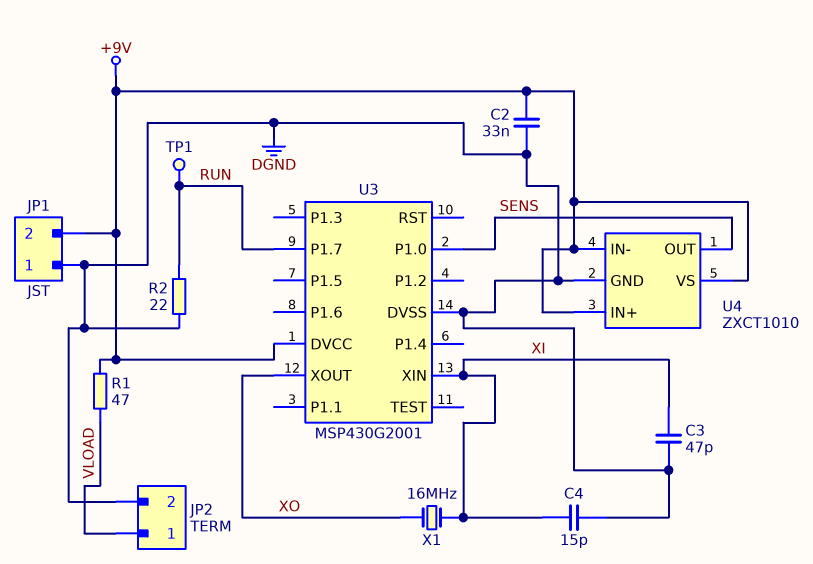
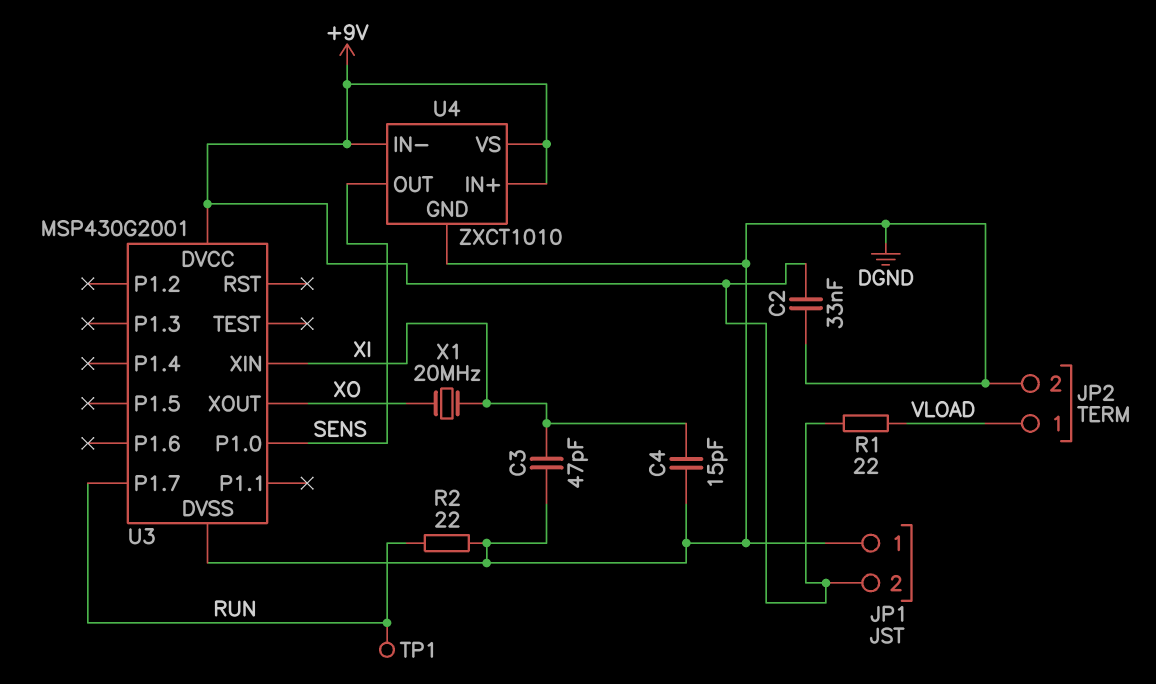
R1: 47 (+9V, VLOAD) -> 22 (+9V, VLOAD)
X1: 16MHz (XI, XO) -> 20MHz (XI, XO)

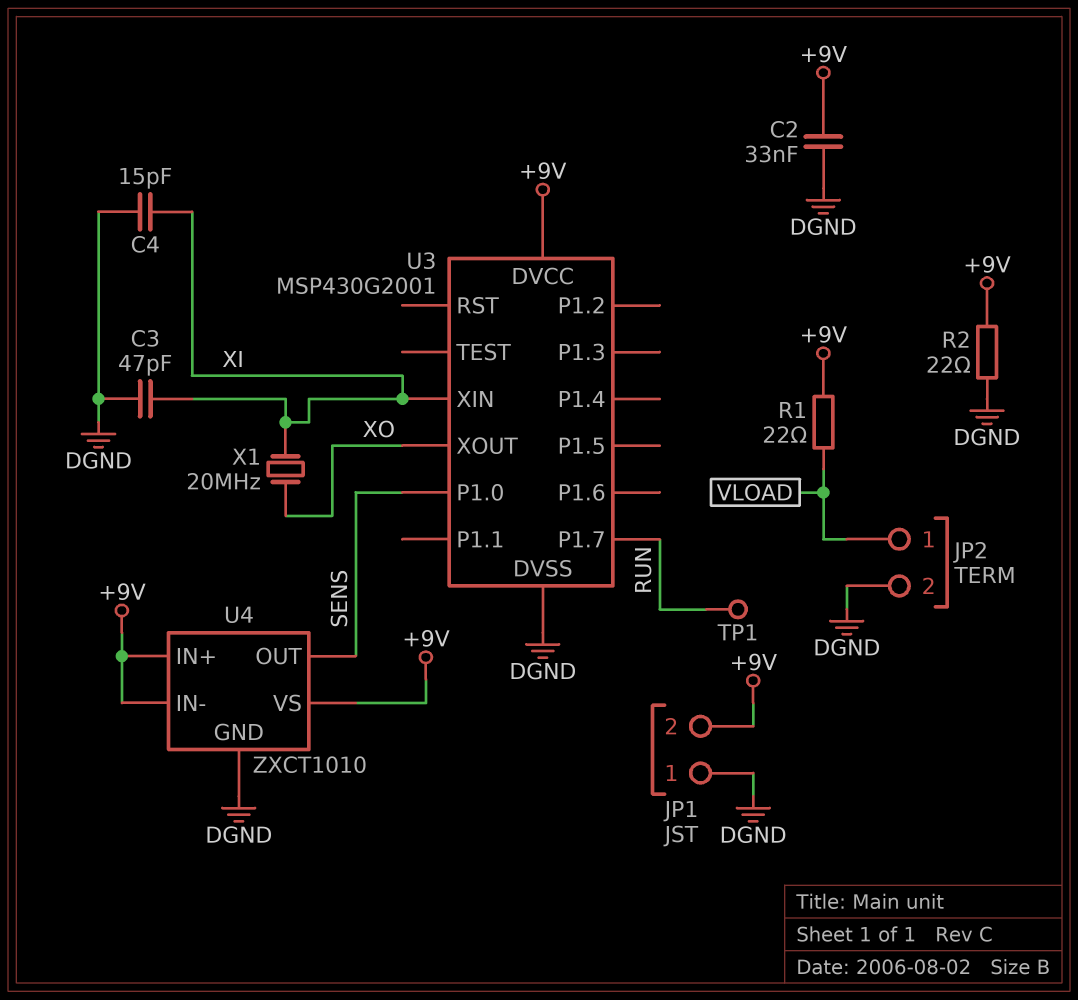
R2: 22 (DGND, RUN) -> 22 (+9V, DGND)

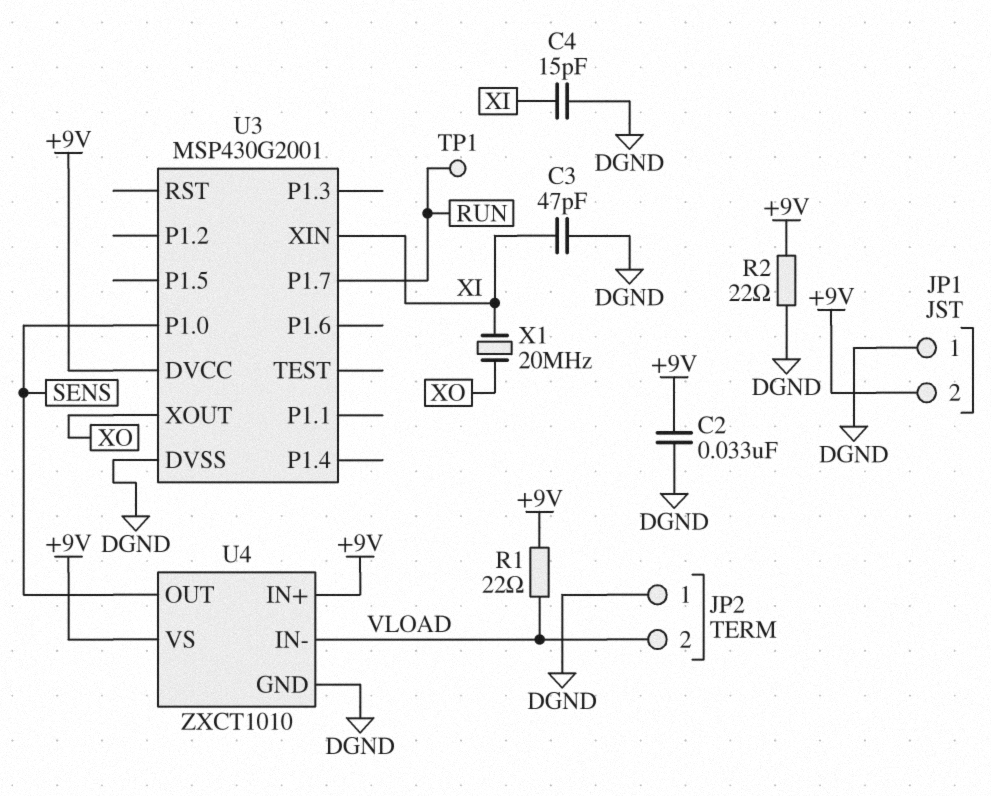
JP2 pin 1: VLOAD -> DGND
JP2 pin 2: DGND -> VLOAD
U4 pin IN-: +9V -> VLOAD

